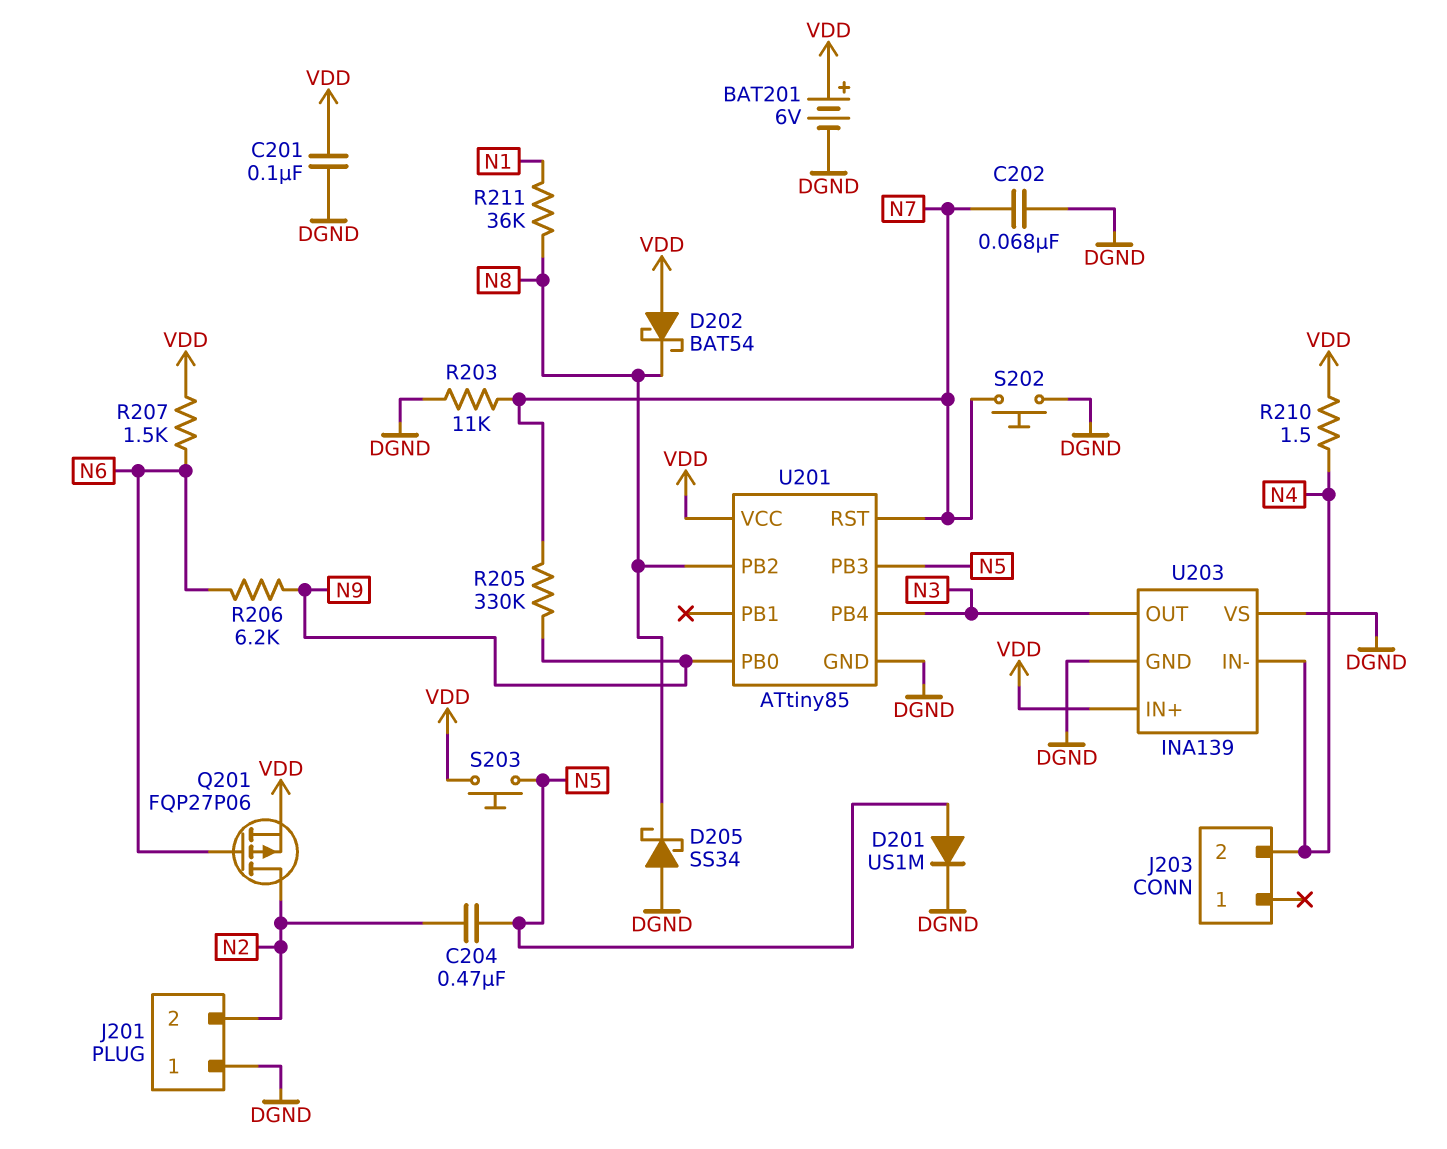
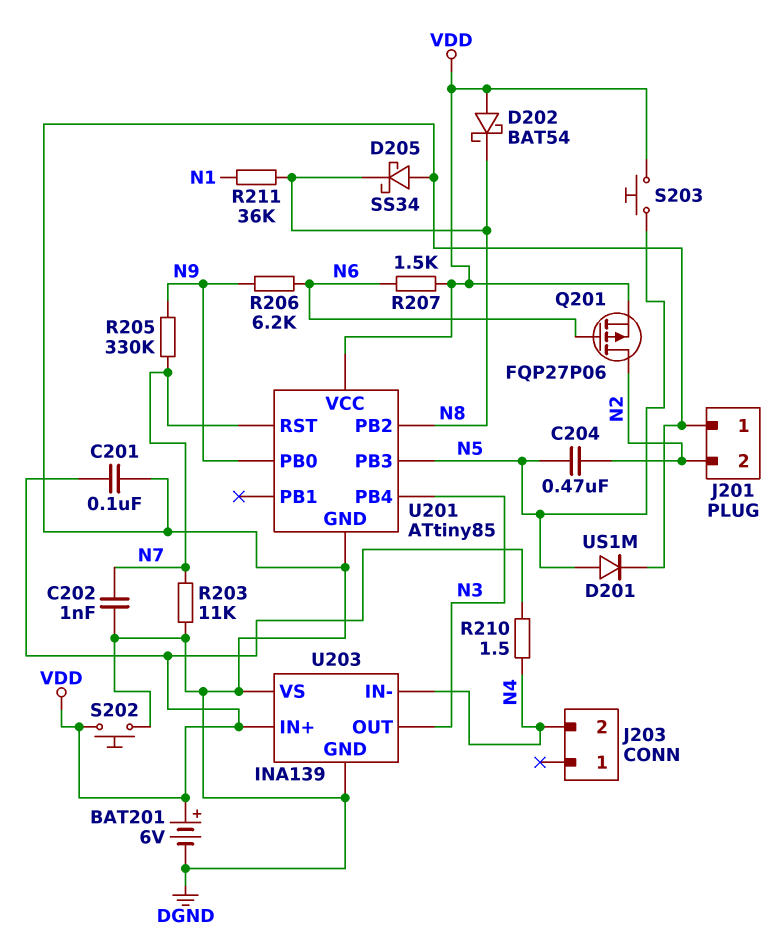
C202: 68nF (DGND, N7) -> 1nF (DGND, N7)
S202: button (DGND, N7) -> button (DGND, VDD)

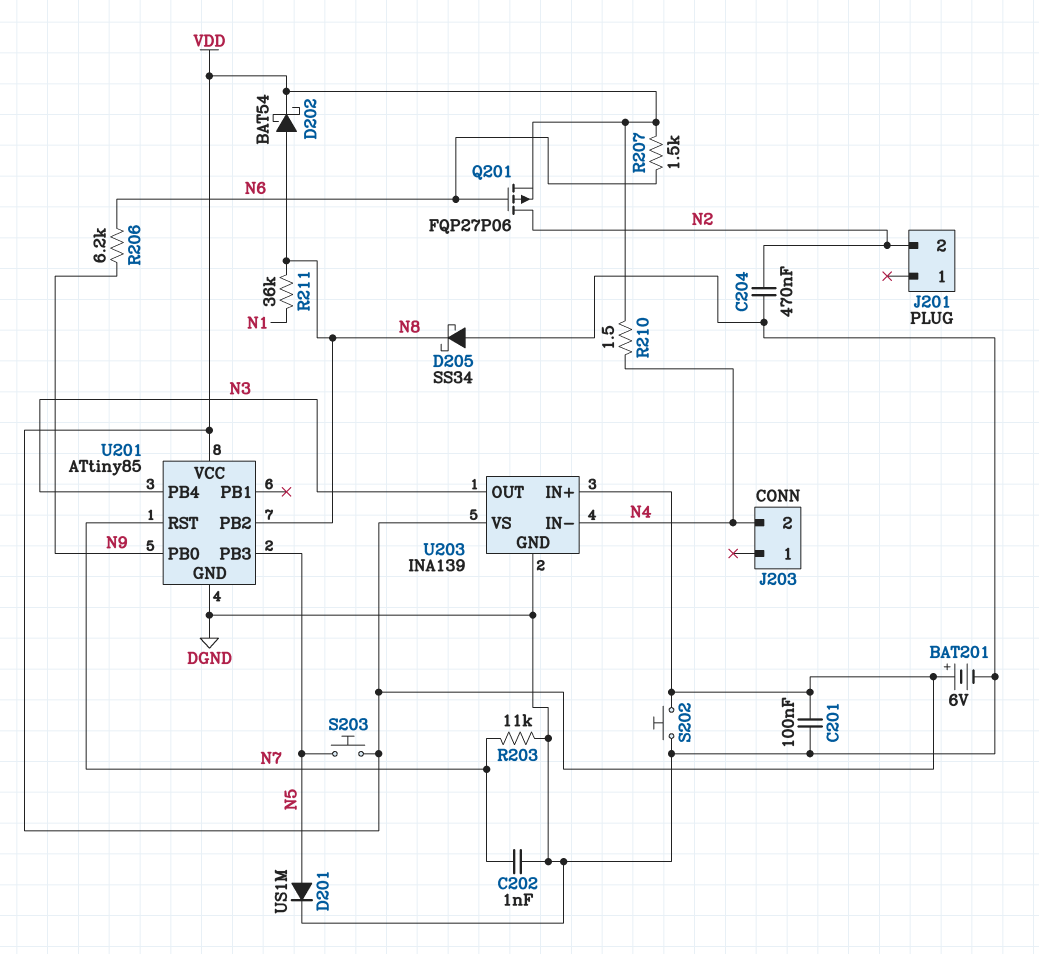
C204: 470nF (N2, N5) -> 470nF (DGND, N2)
D202: schottky BAT54 (A VDD, K N8) -> schottky BAT54 (A N8, K VDD)
J201 pin 1: DGND -> none
R205: 330k (N7, N9) -> none
U203 pin VS: DGND -> VDD

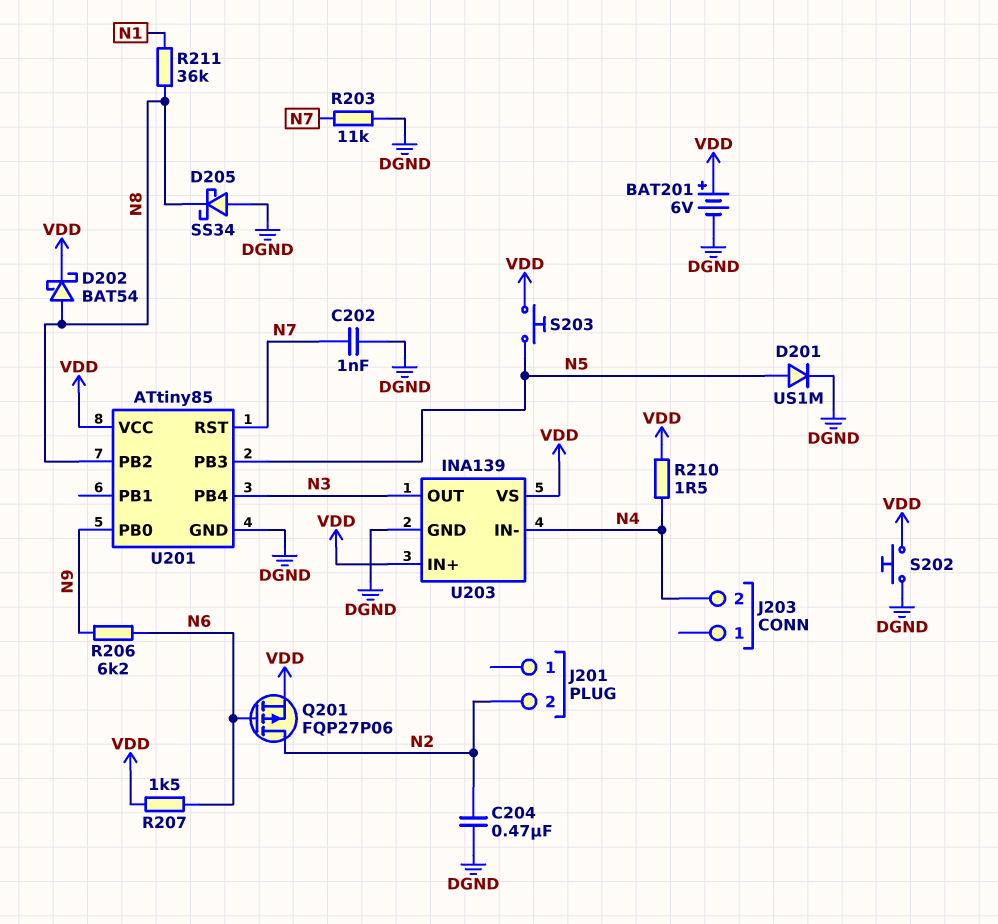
C201: 100nF (DGND, VDD) -> none

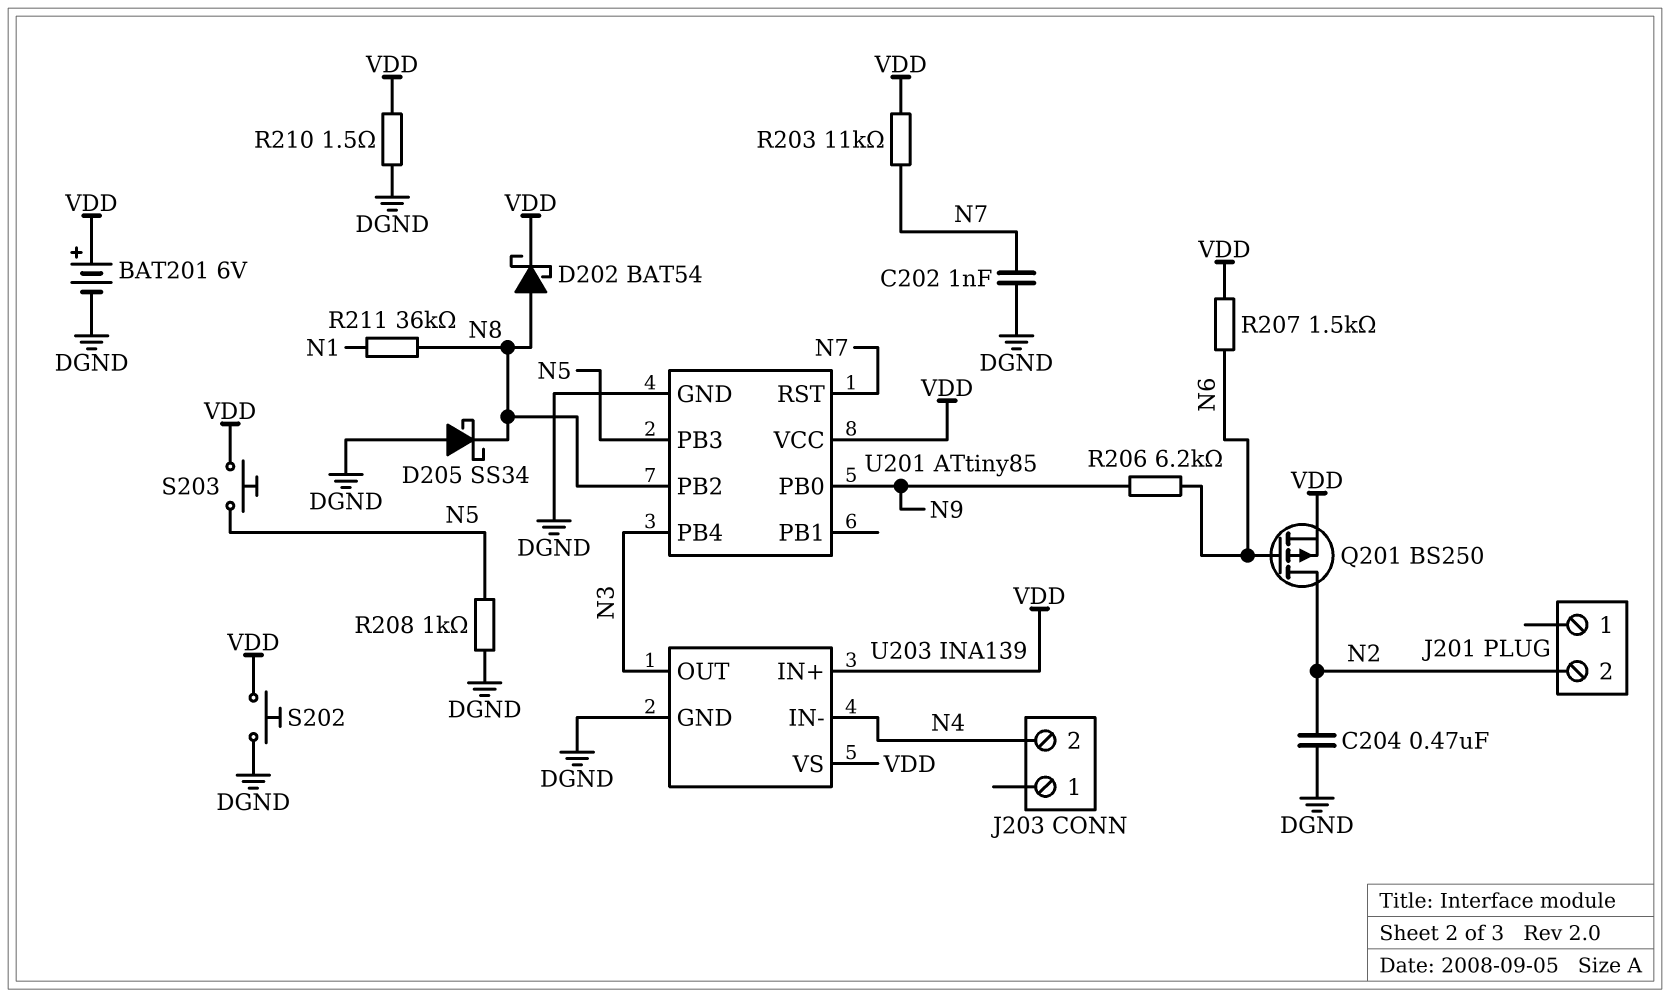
D201: diode US1M (A N5, K DGND) -> none
Q201: PMOS FQP27P06 (G N6, D N2, S VDD) -> PMOS BS250 (G N6, D N2, S VDD)
R203: 11k (DGND, N7) -> 11k (N7, VDD)
R208: none -> 1k (DGND, N5)
R210: 1.5 (N4, VDD) -> 1.5 (DGND, VDD)

